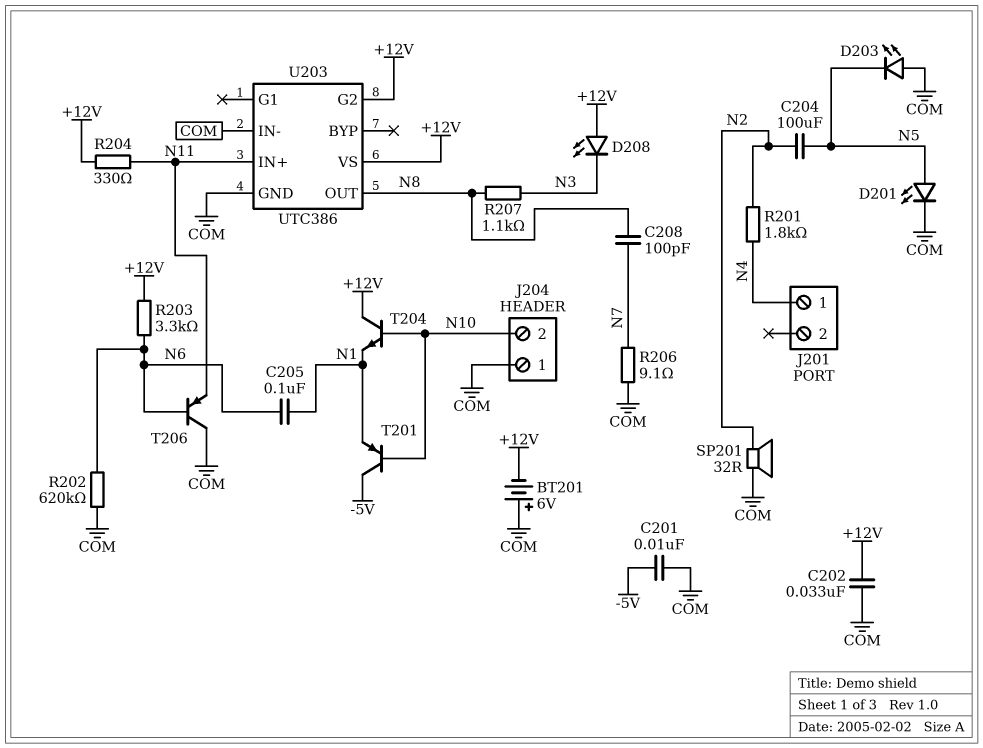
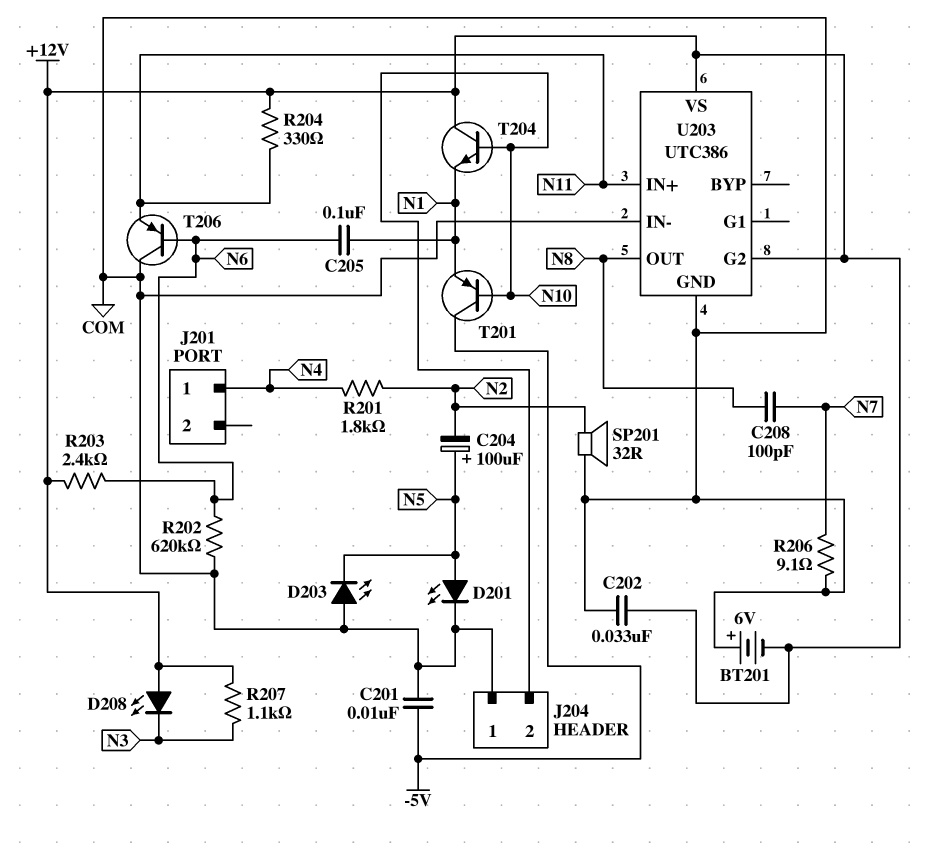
C204: 100uF (N2, N5) -> 100uF (plus N5, minus N2)
R203: 3.3k (+12V, N6) -> 2.4k (+12V, N6)
R207: 1.1k (N3, N8) -> 1.1k (+12V, N3)

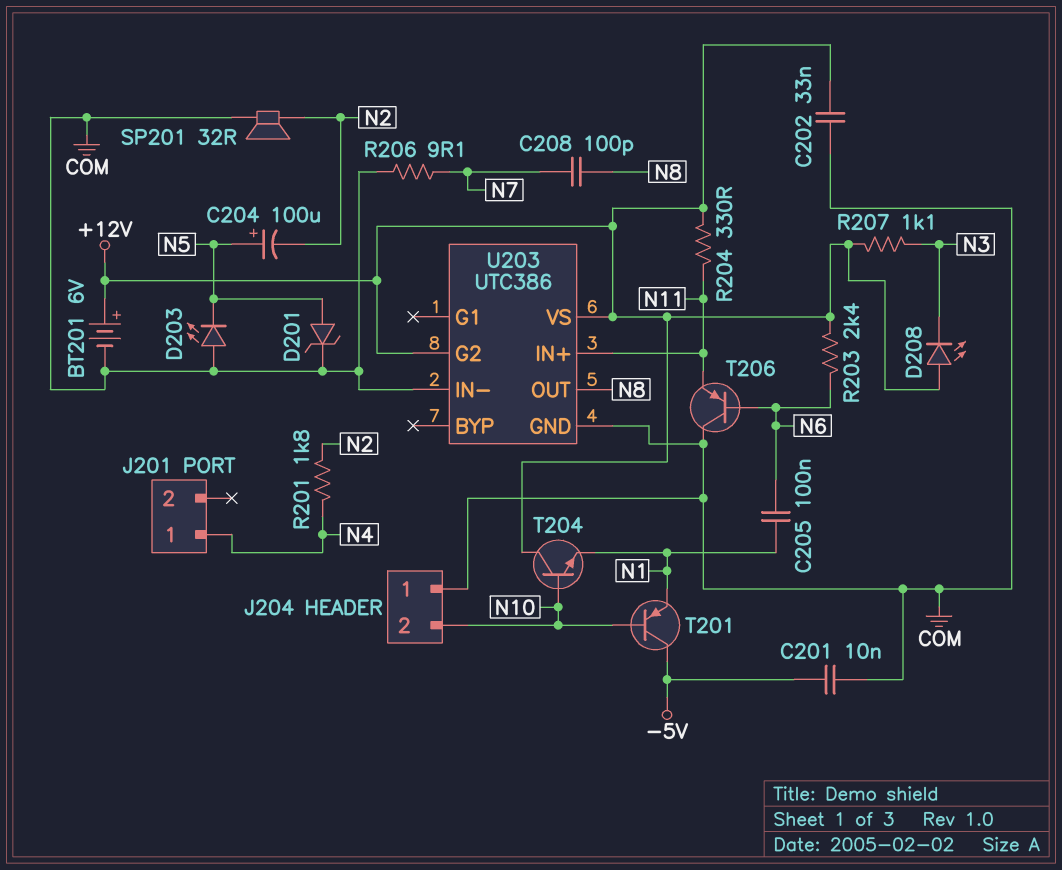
BT201: 6V (plus COM, minus +12V) -> 6V (plus +12V, minus COM)
D201: LED (A N5, K COM) -> zener (A N5, K COM)
R202: 620k (COM, N6) -> none

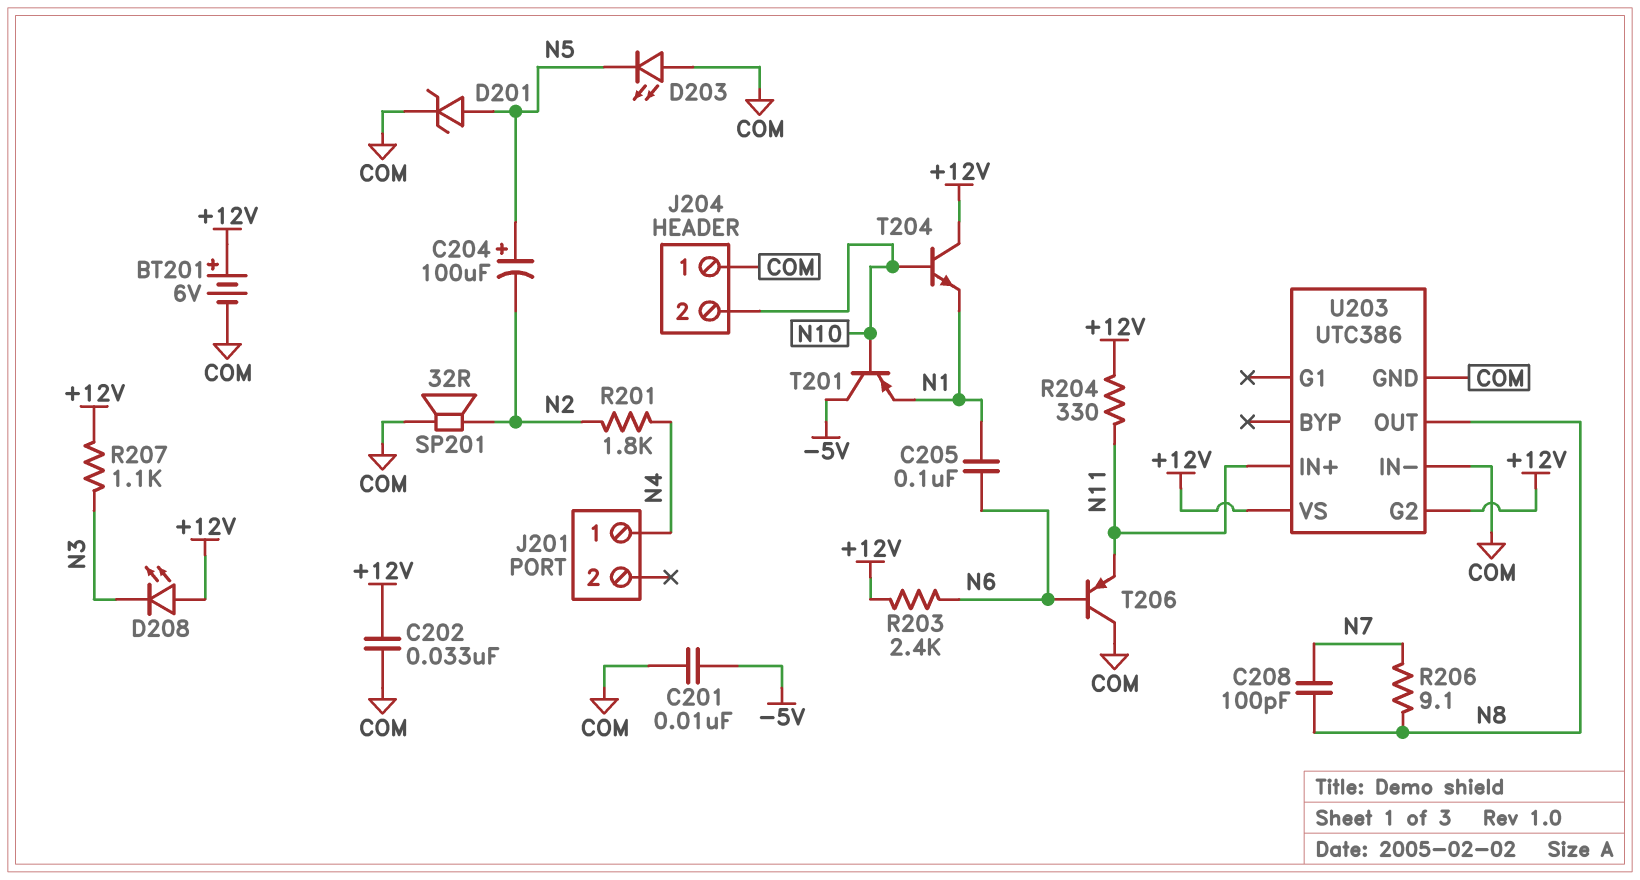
R206: 9.1 (COM, N7) -> 9.1 (N7, N8)

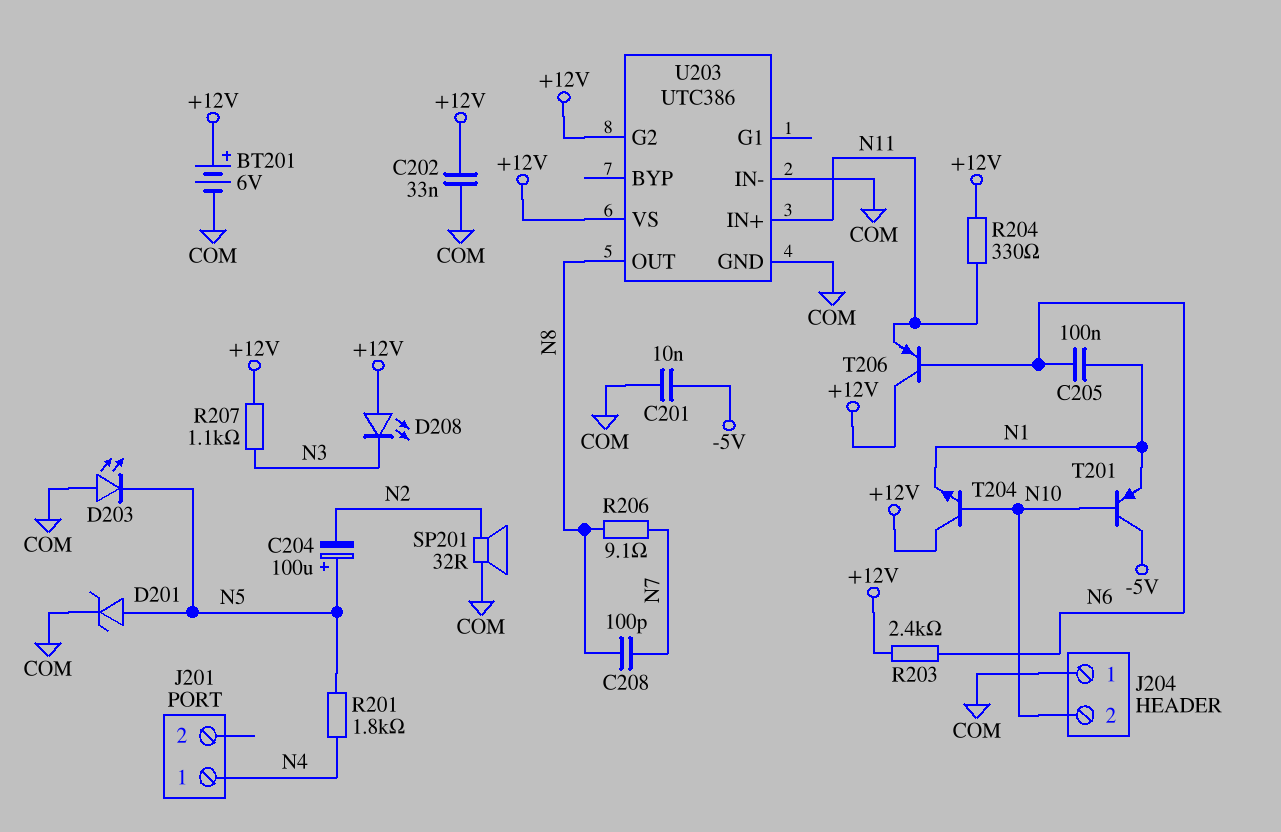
R201: 1.8k (N2, N4) -> 1.8k (N4, N5)
T206: PNP (B N6, C COM, E N11) -> PNP (B N6, C +12V, E N11)

